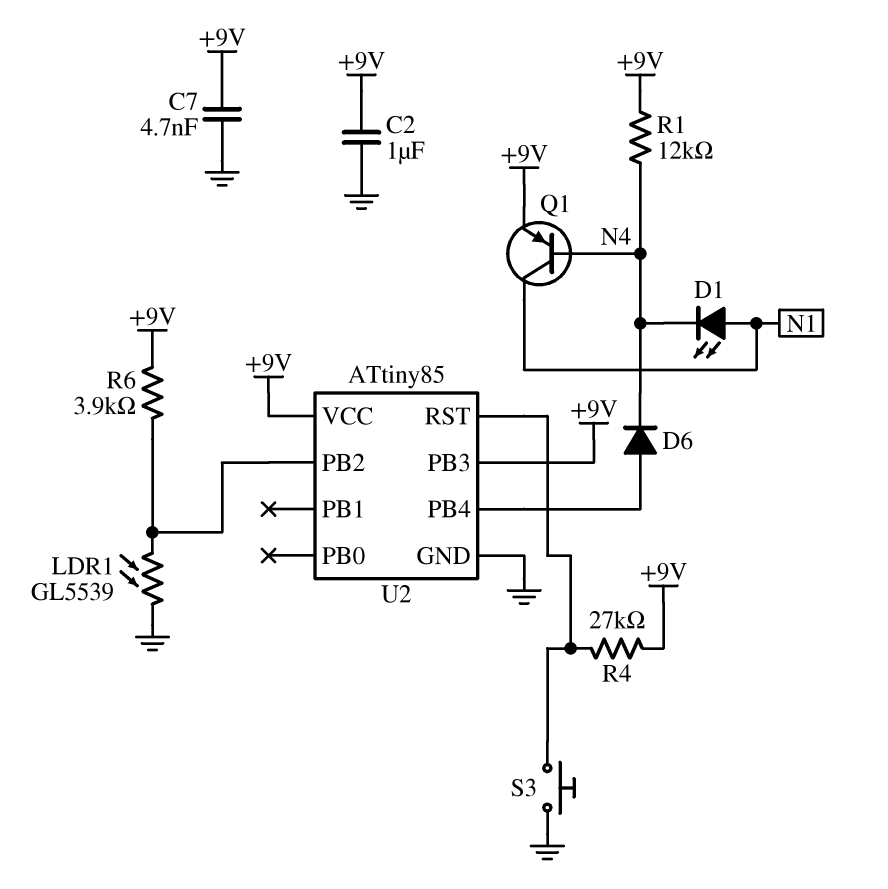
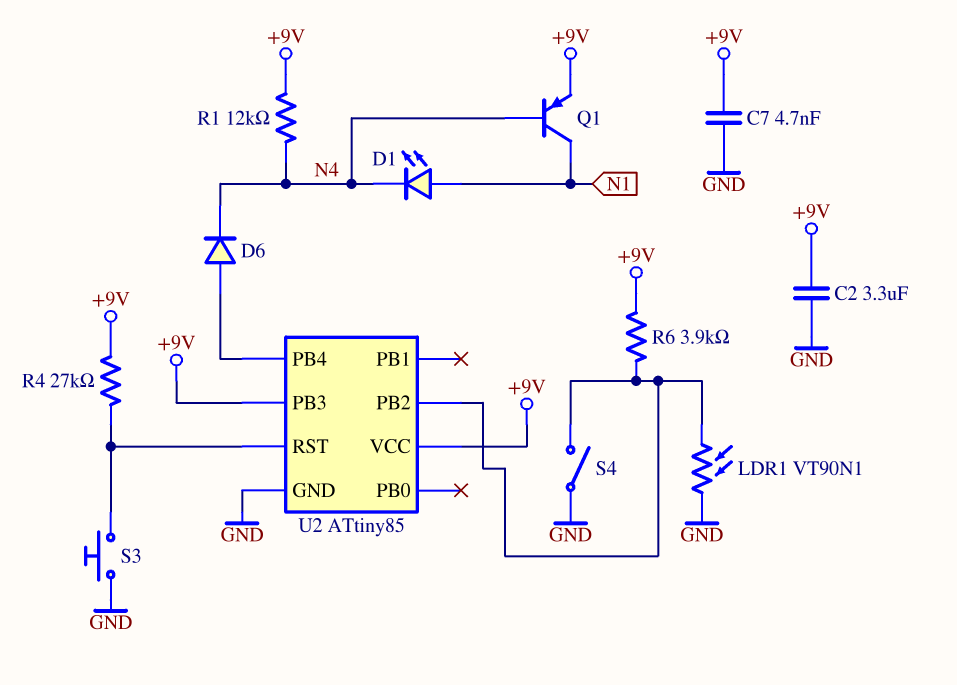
C2: 1uF (+9V, GND) -> 3.3uF (+9V, GND)
LDR1: GL5539 (GND, U2/PB2) -> VT90N1 (GND, U2/PB2)
S4: none -> switch (GND, U2/PB2)

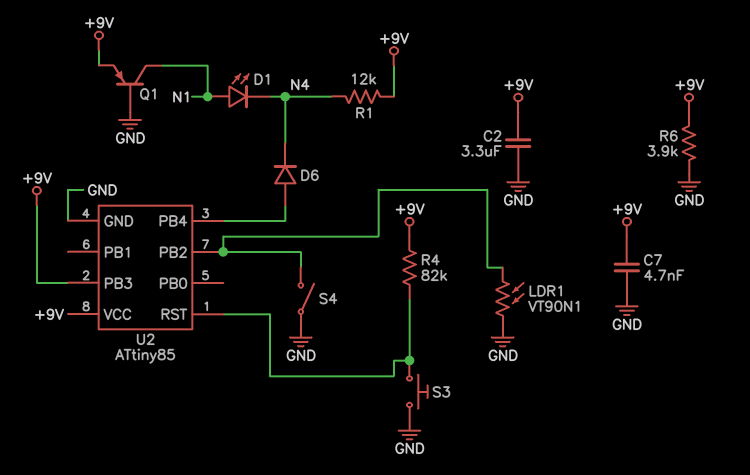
Q1: PNP (B N4, C N1, E +9V) -> PNP (B GND, C N1, E +9V)
R4: 27k (+9V, U2/RST) -> 82k (+9V, U2/RST)
R6: 3.9k (+9V, U2/PB2) -> 3.9k (+9V, GND)

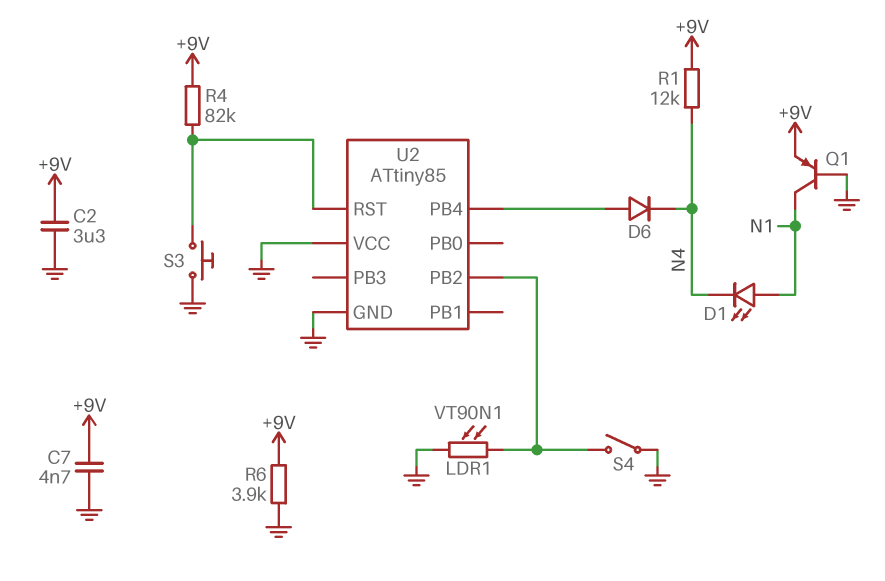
U2 pin PB3: +9V -> none
U2 pin VCC: +9V -> GND

